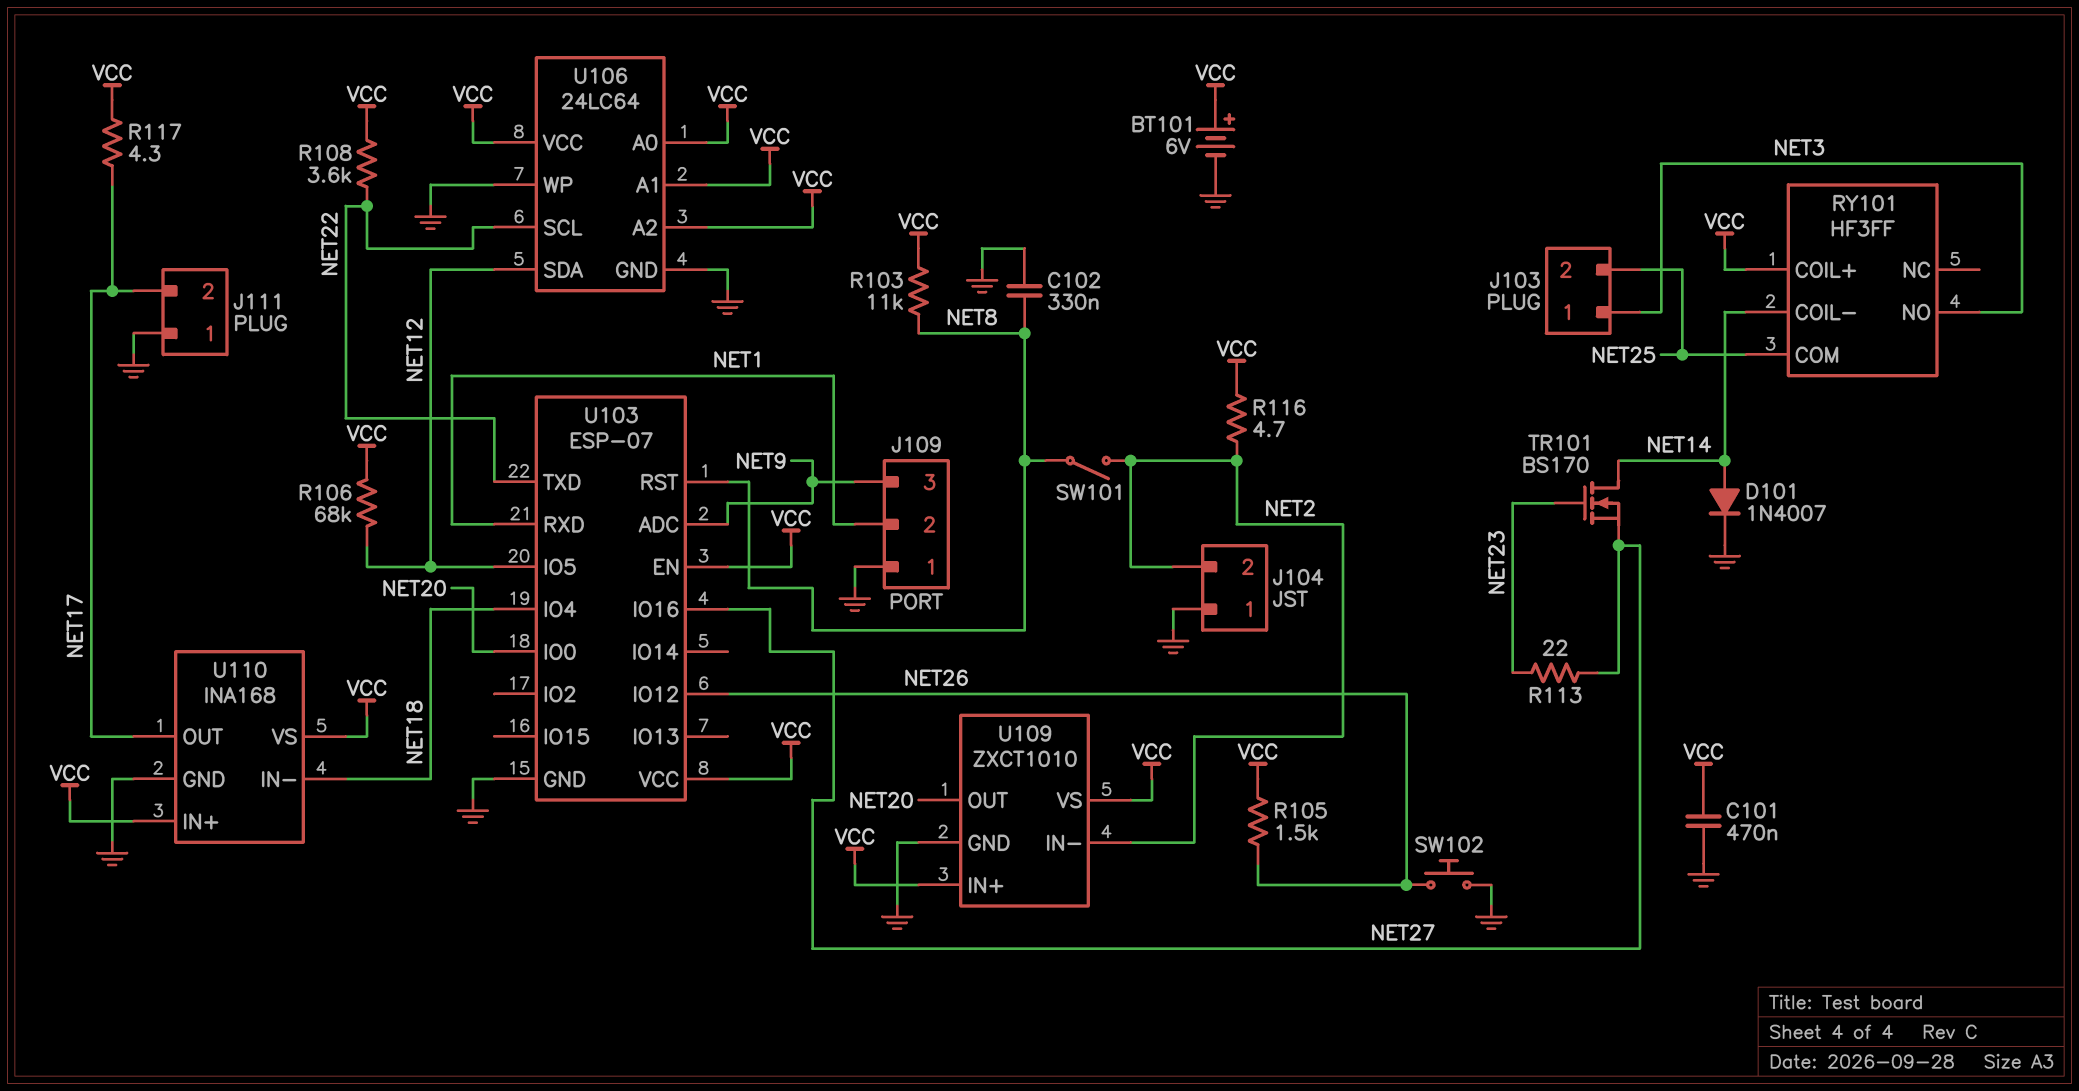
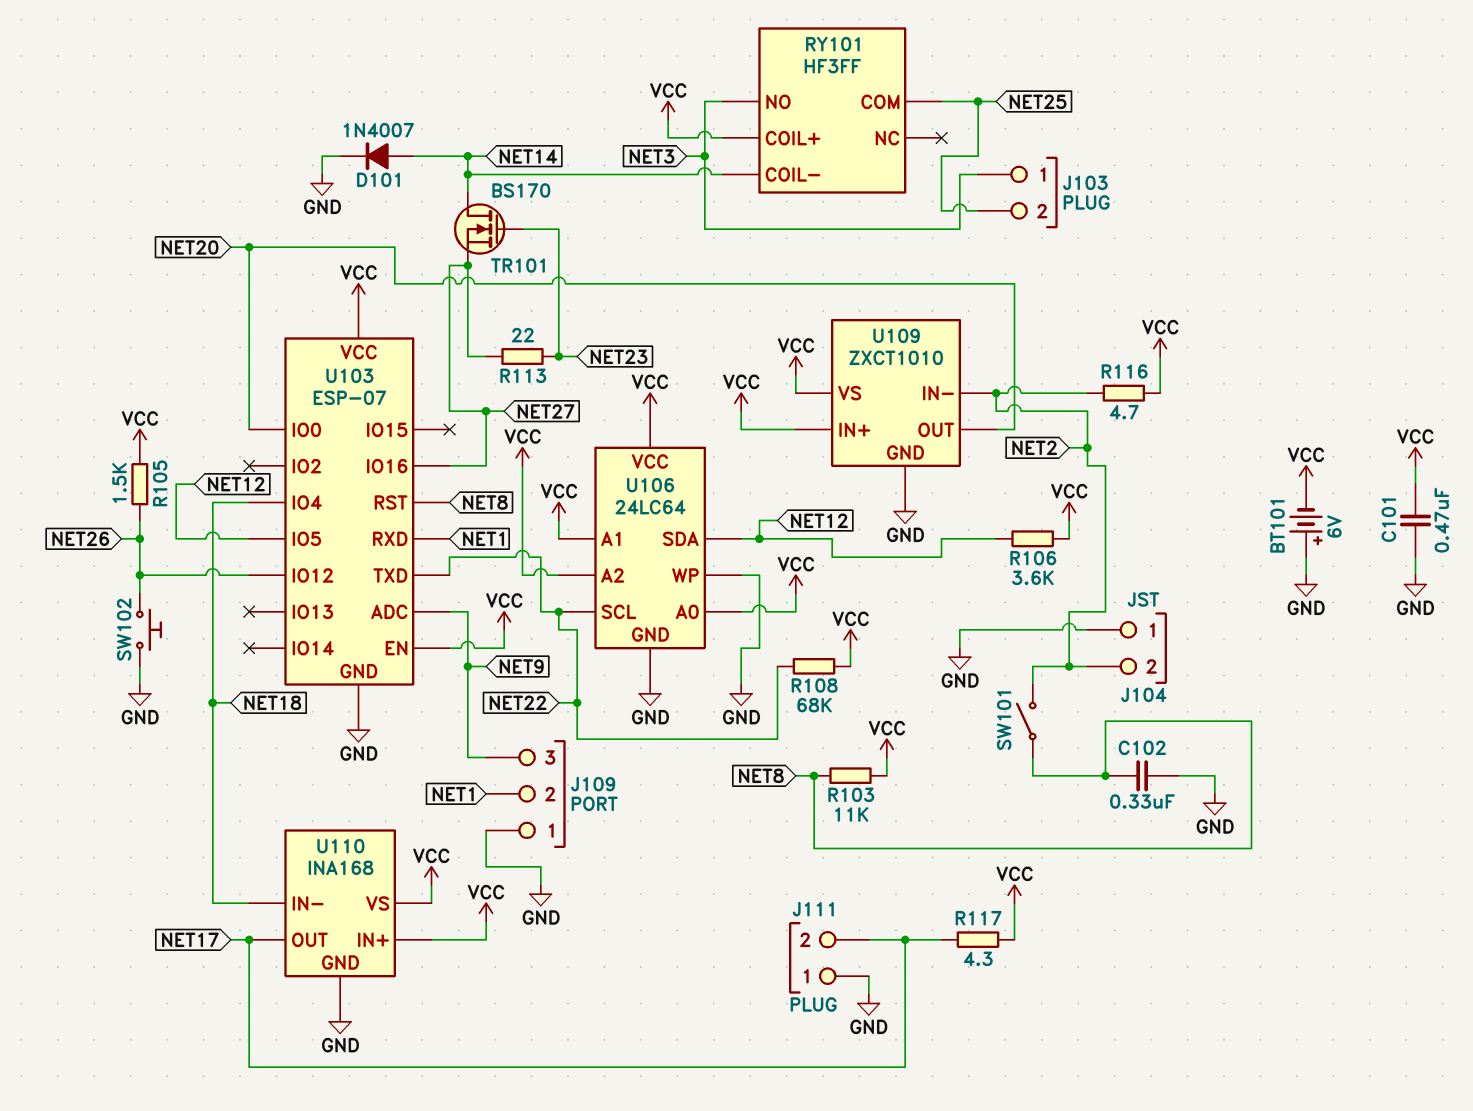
BT101: 6V (plus VCC, minus GND) -> 6V (plus GND, minus VCC)
R106: 68k (NET12, VCC) -> 3.6k (NET12, VCC)
R108: 3.6k (NET22, VCC) -> 68k (NET22, VCC)

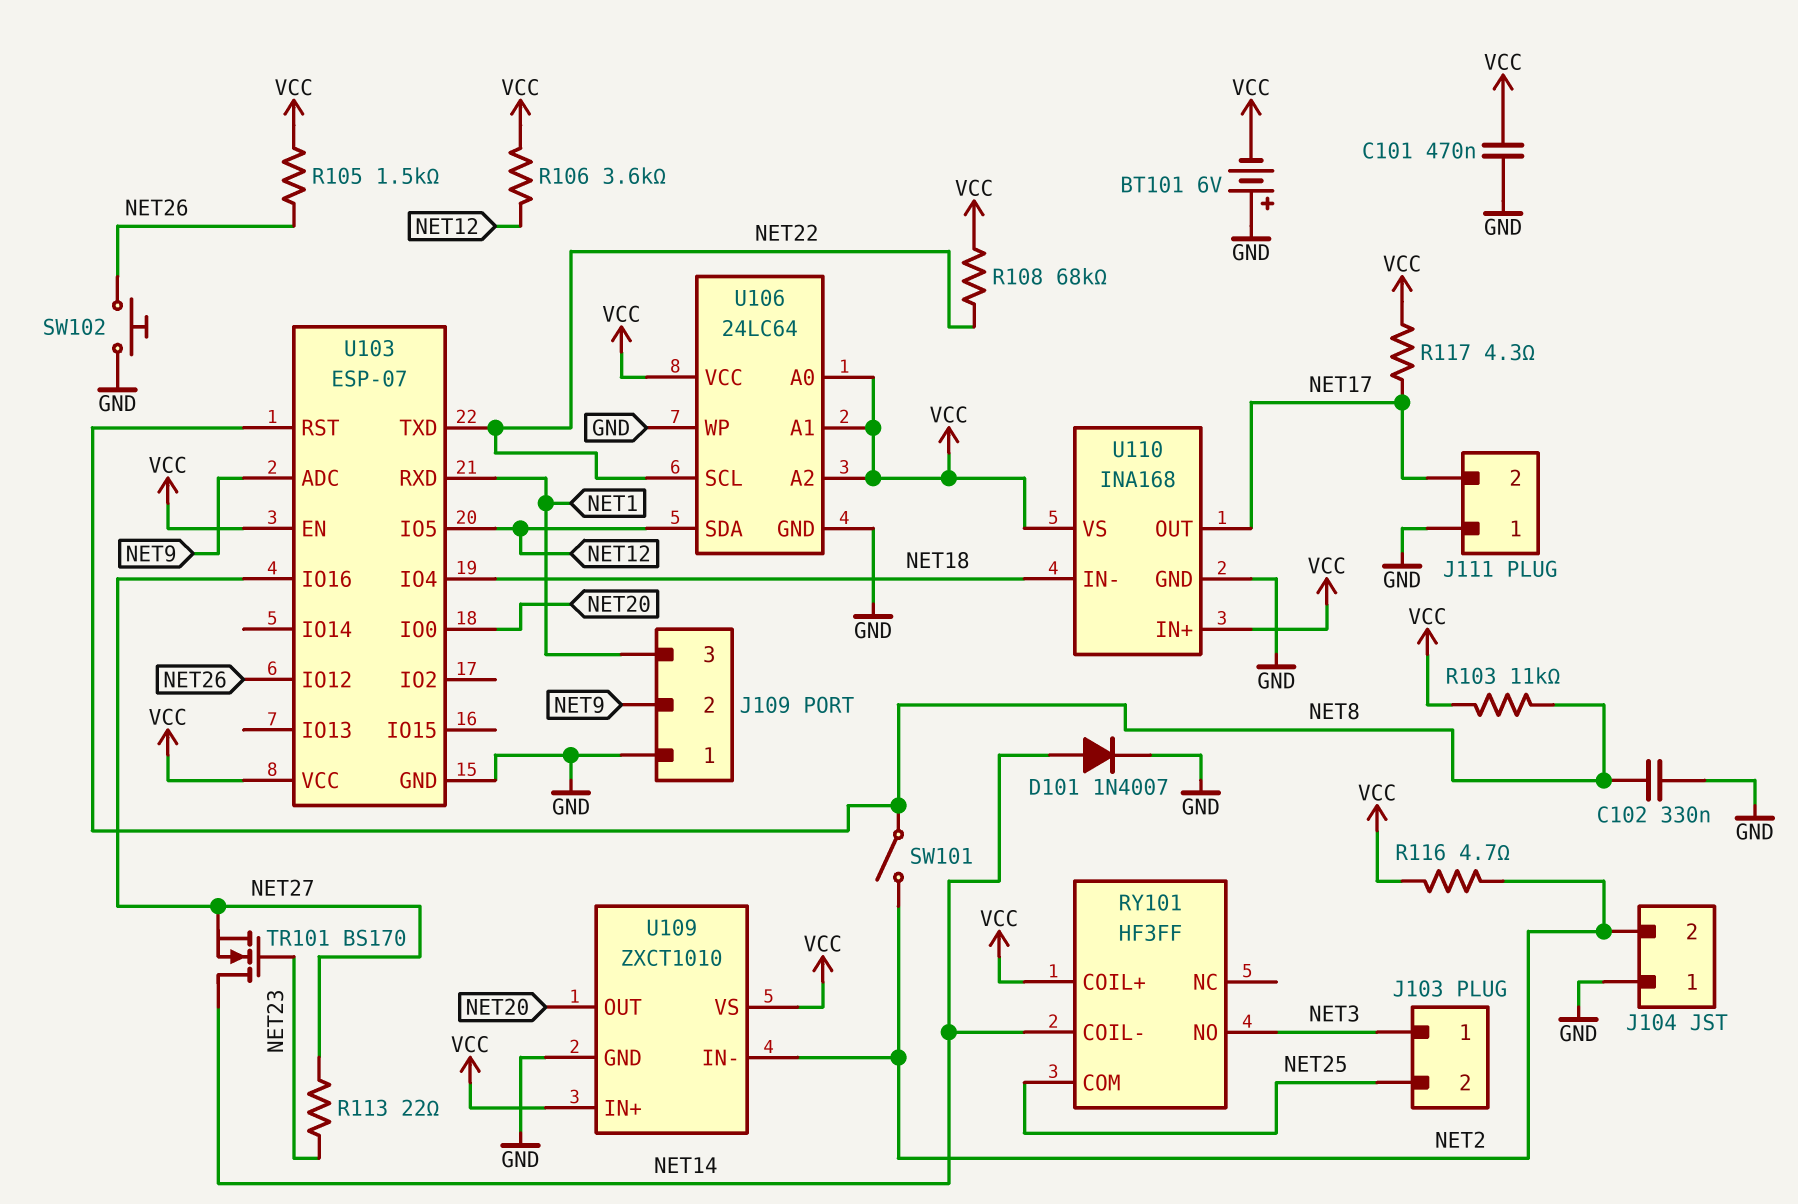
J109 pin 2: NET1 -> NET9
J109 pin 3: NET9 -> NET1

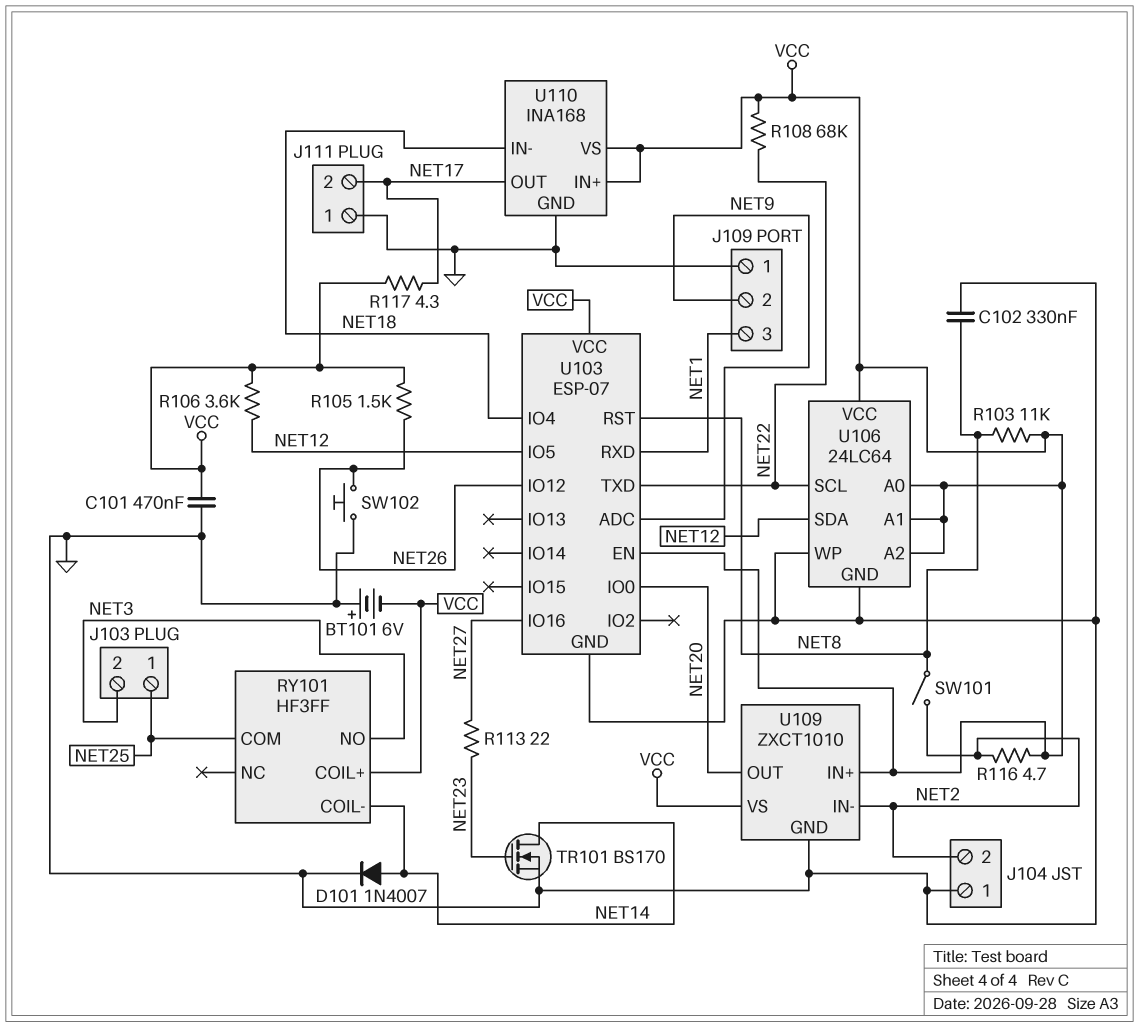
J103 pin 1: NET3 -> NET25
J103 pin 2: NET25 -> NET3
TR101: NMOS BS170 (G NET23, D NET14, S NET27) -> NMOS BS170 (G NET23, D NET14, S GND)

